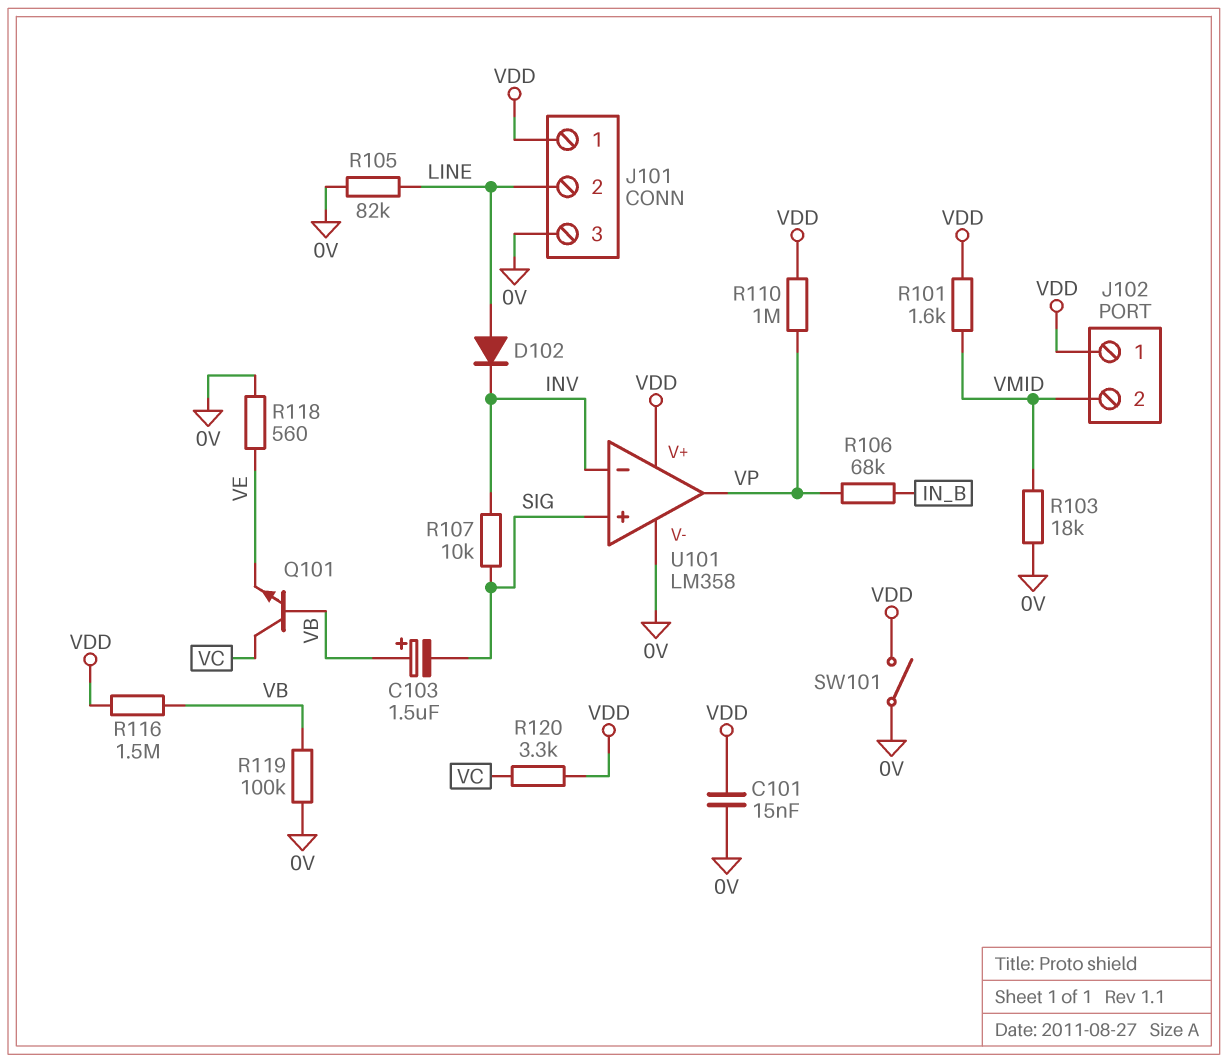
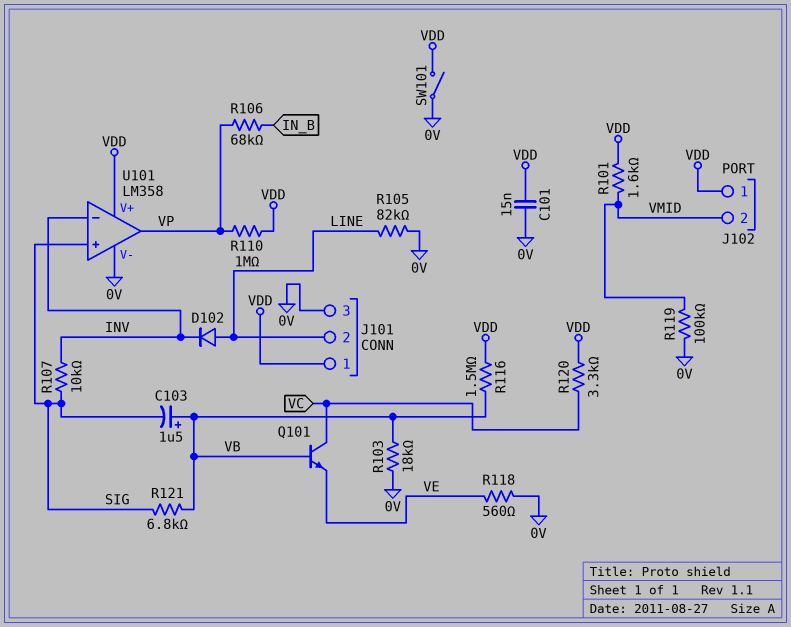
R103: 18k (0V, VMID) -> 18k (0V, VB)
R119: 100k (0V, VB) -> 100k (0V, VMID)
R121: none -> 6.8k (SIG, VB)

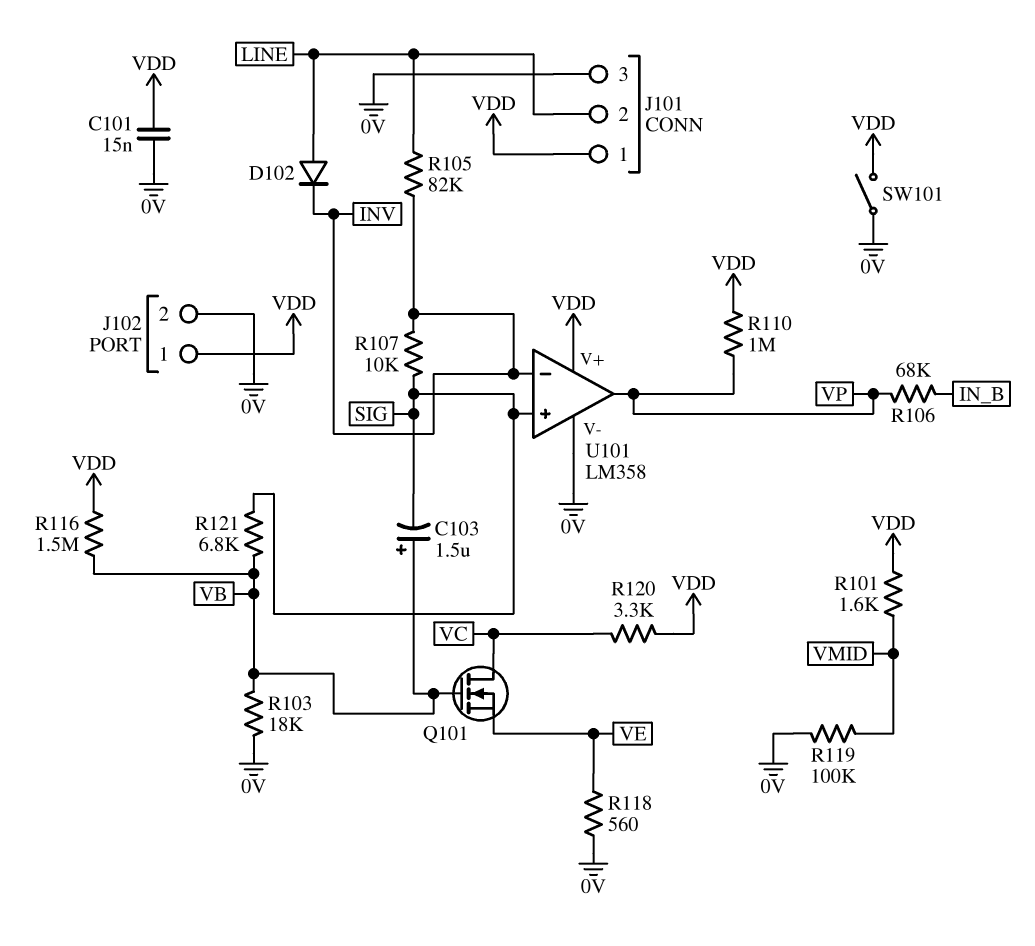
J102 pin 2: VMID -> 0V
Q101: NPN (B VB, C VC, E VE) -> NMOS (G VB, D VC, S VE)
R105: 82k (0V, LINE) -> 82k (INV, LINE)

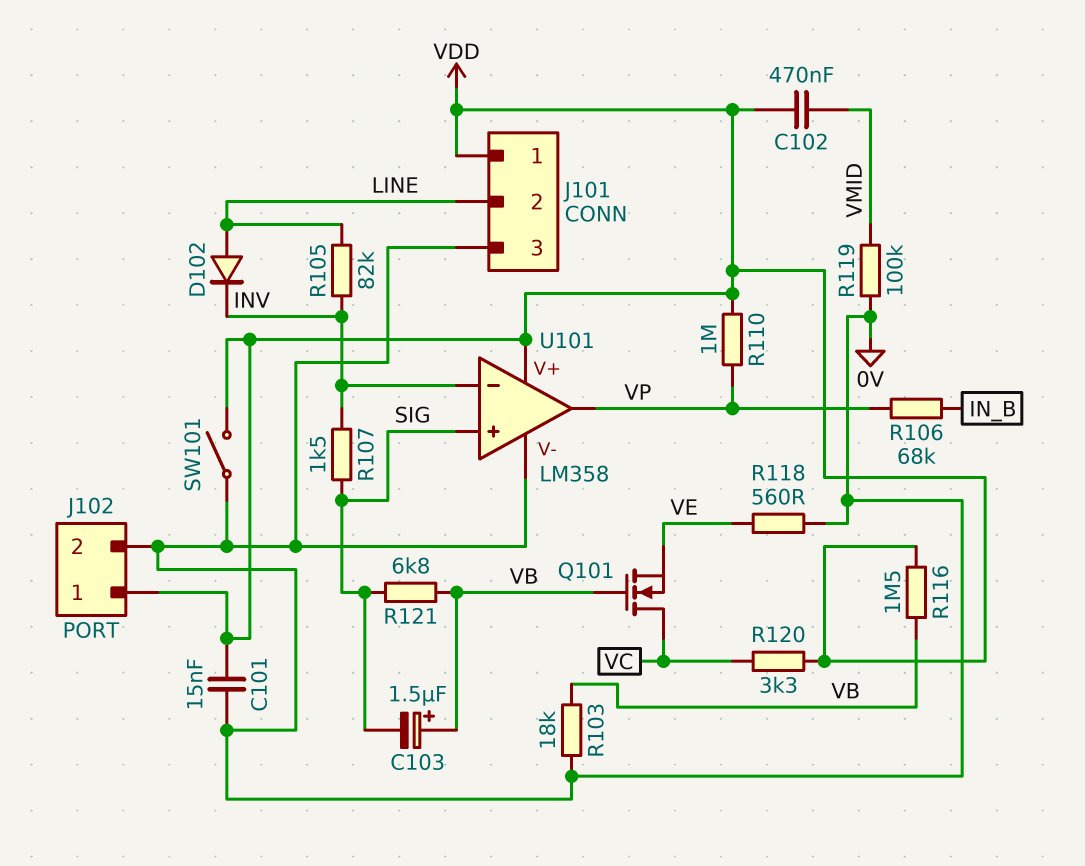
C102: none -> 470nF (VDD, VMID)
R101: 1.6k (VDD, VMID) -> none
R107: 10k (INV, SIG) -> 1.5k (INV, SIG)

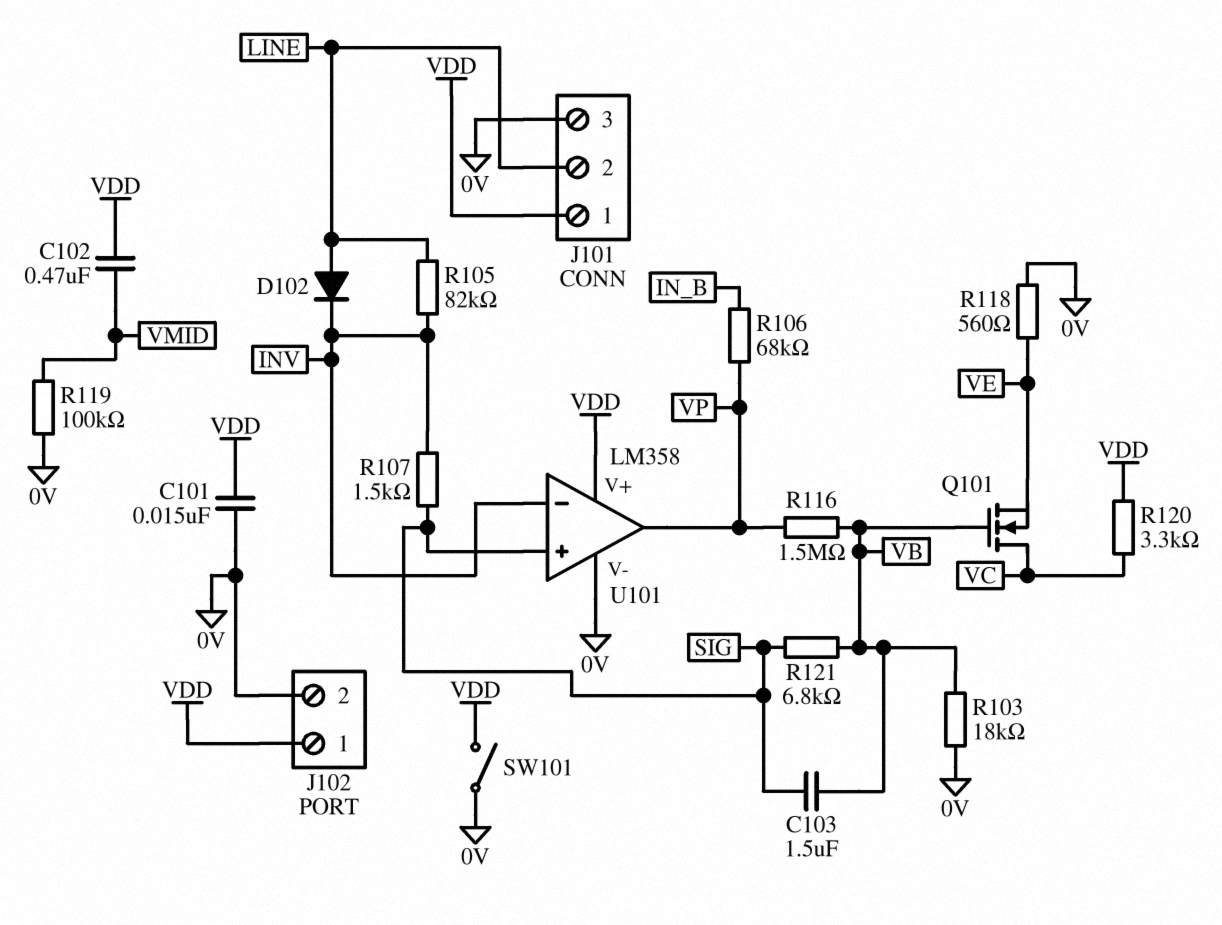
C103: 1.5uF (plus VB, minus SIG) -> 1.5uF (SIG, VB)
R110: 1M (VDD, VP) -> none
R116: 1.5M (VB, VDD) -> 1.5M (VB, VP)

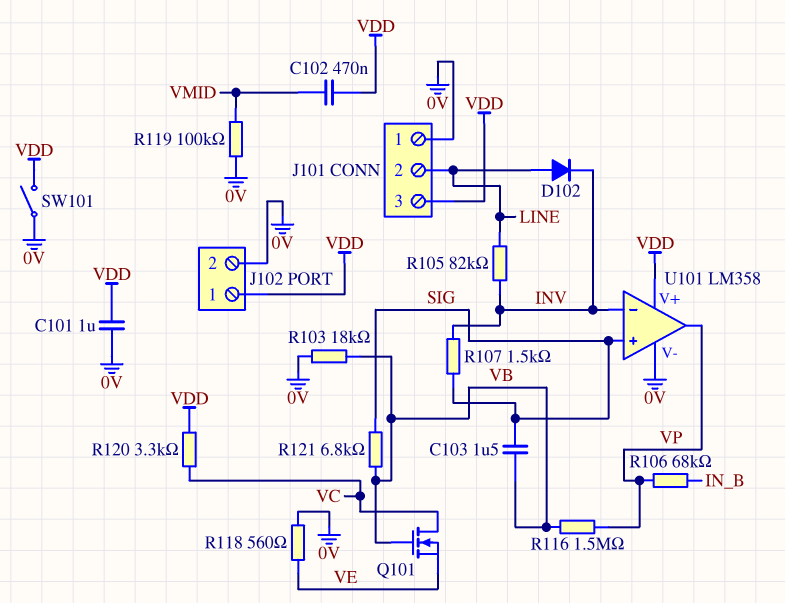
C101: 15nF (0V, VDD) -> 1uF (0V, VDD)
J101 pin 1: VDD -> 0V
J101 pin 3: 0V -> VDD

